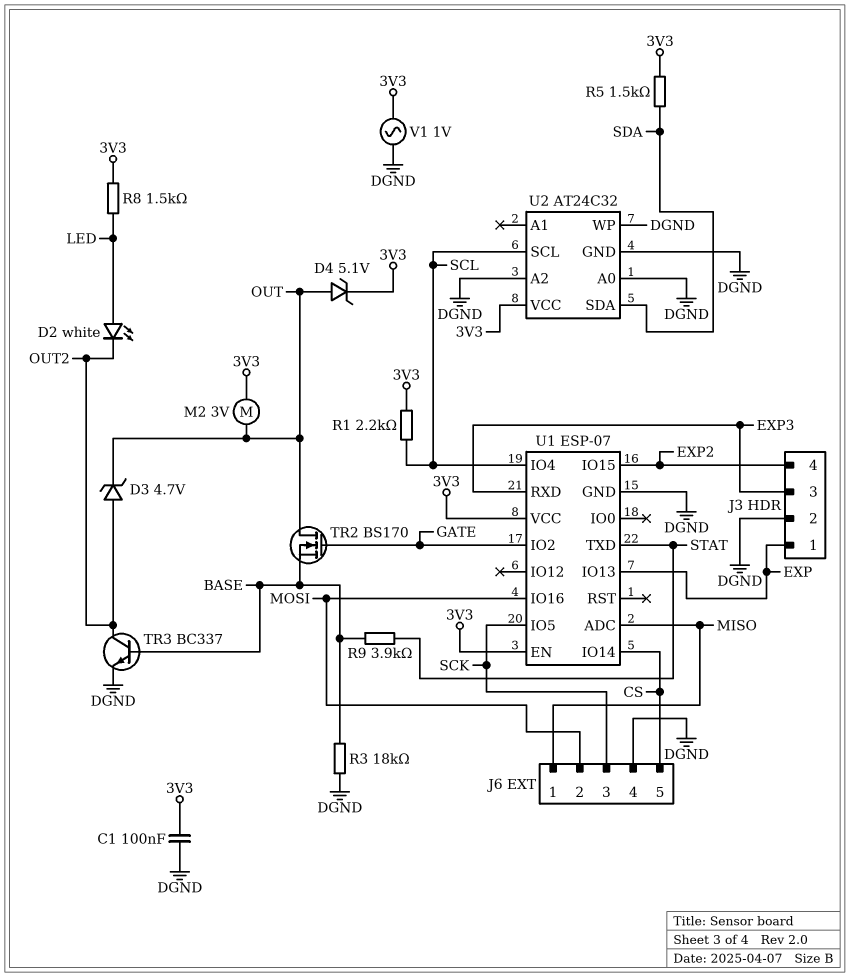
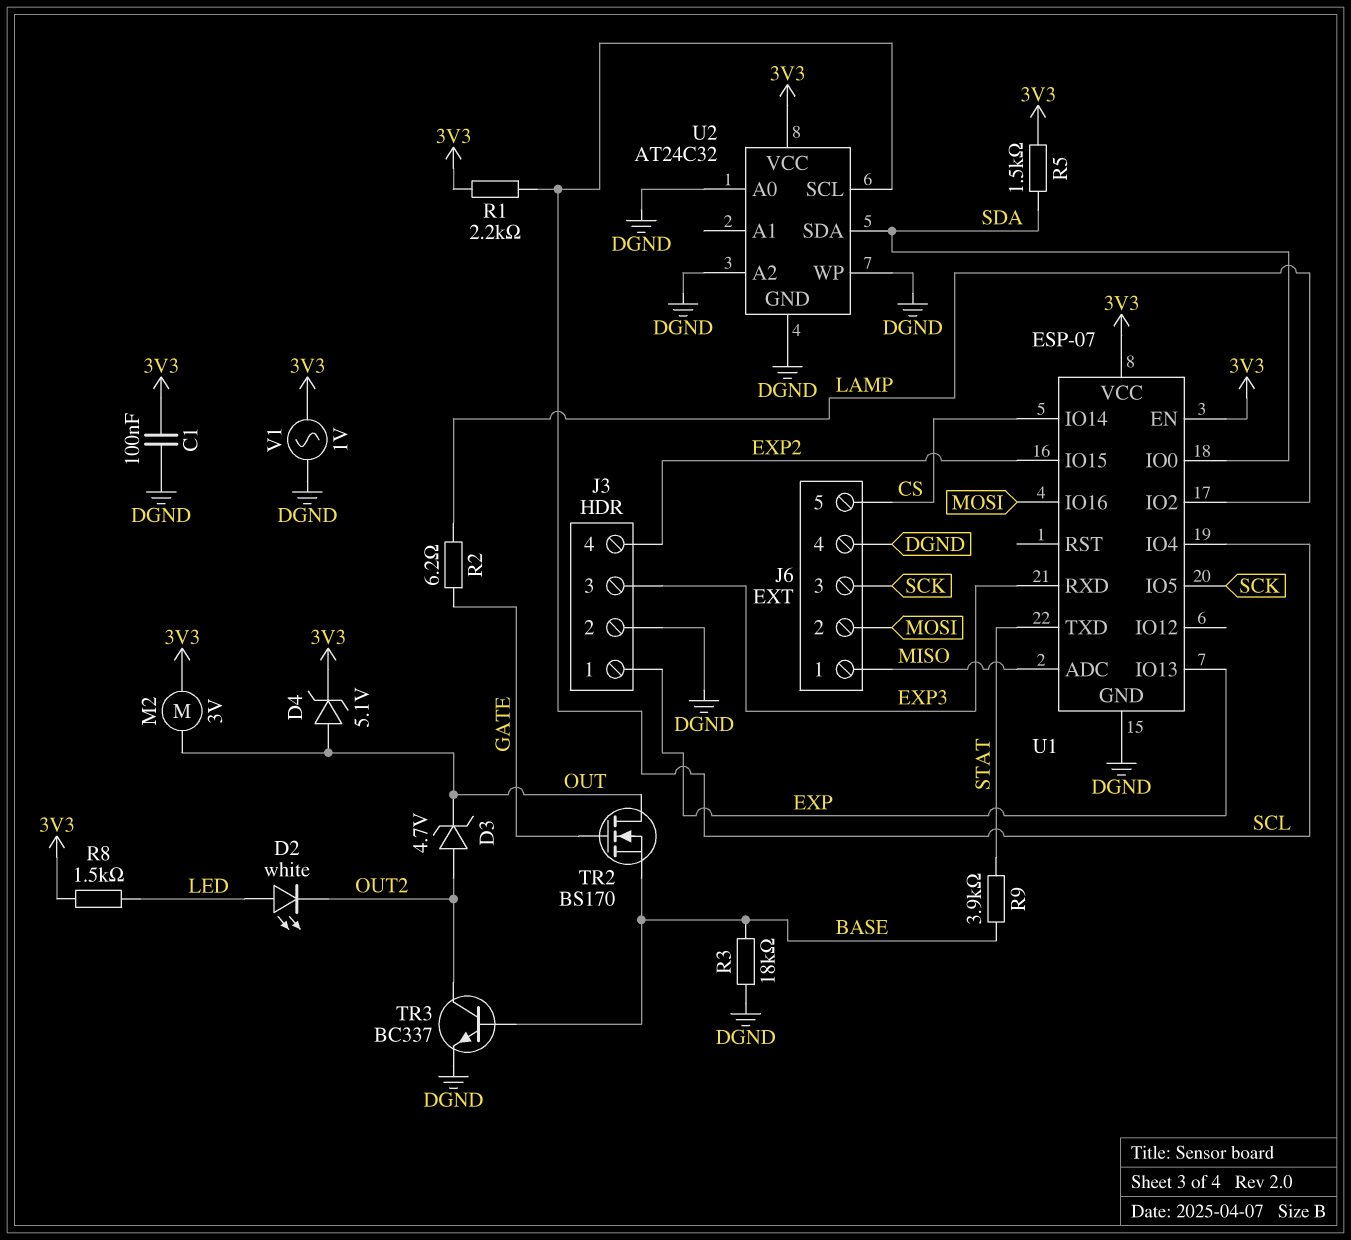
R2: none -> 6.2 (GATE, LAMP)
U1 pin IO0: none -> SDA
U1 pin IO2: GATE -> LAMP

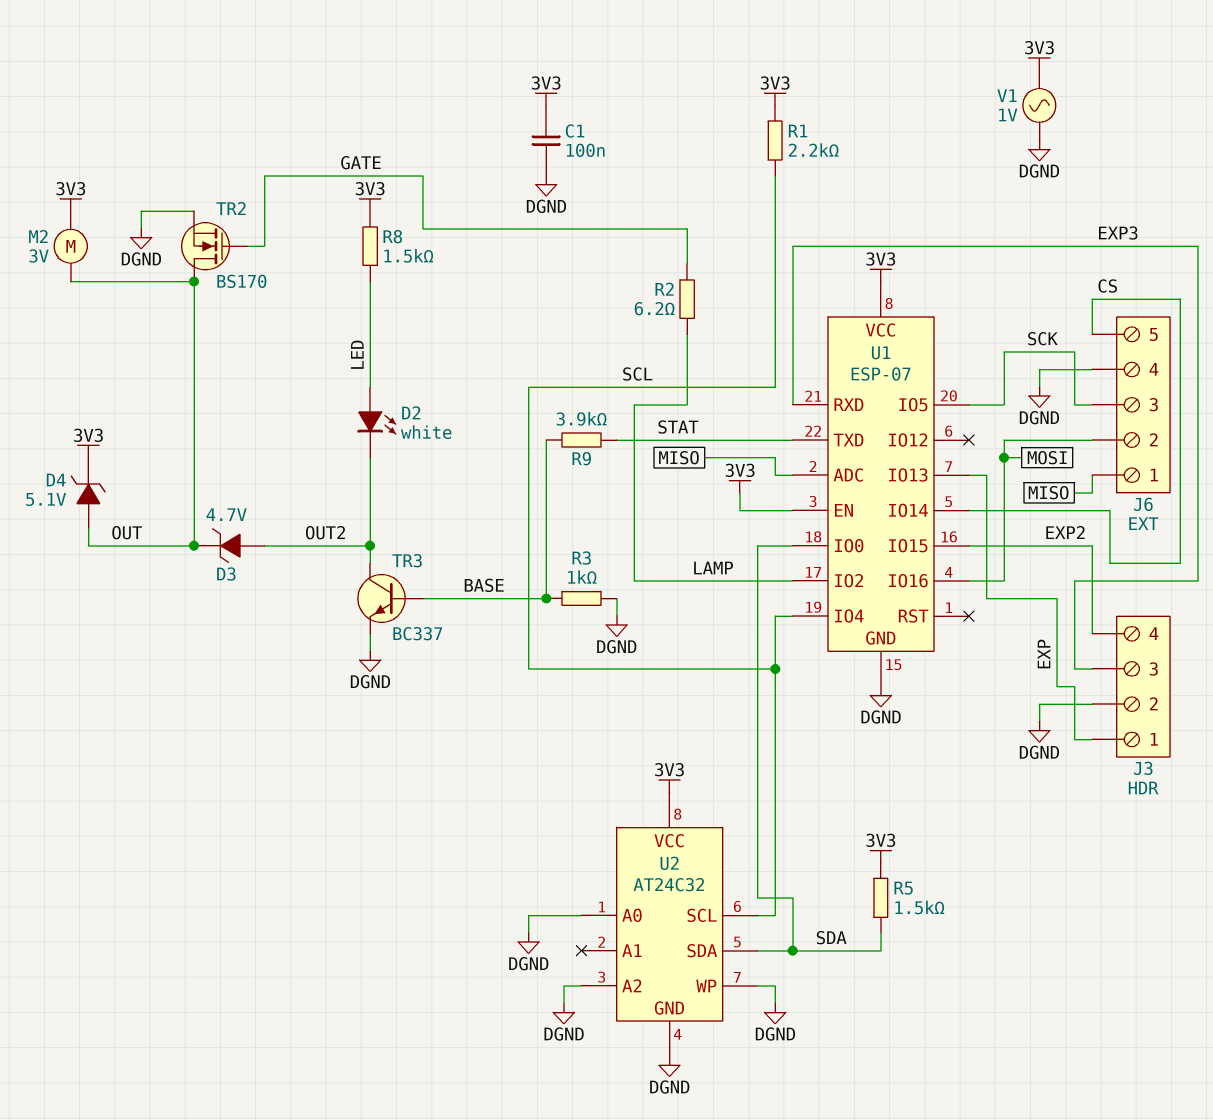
R3: 18k (BASE, DGND) -> 1k (BASE, DGND)
TR2: NMOS BS170 (G GATE, D OUT, S BASE) -> NMOS BS170 (G GATE, D OUT, S DGND)

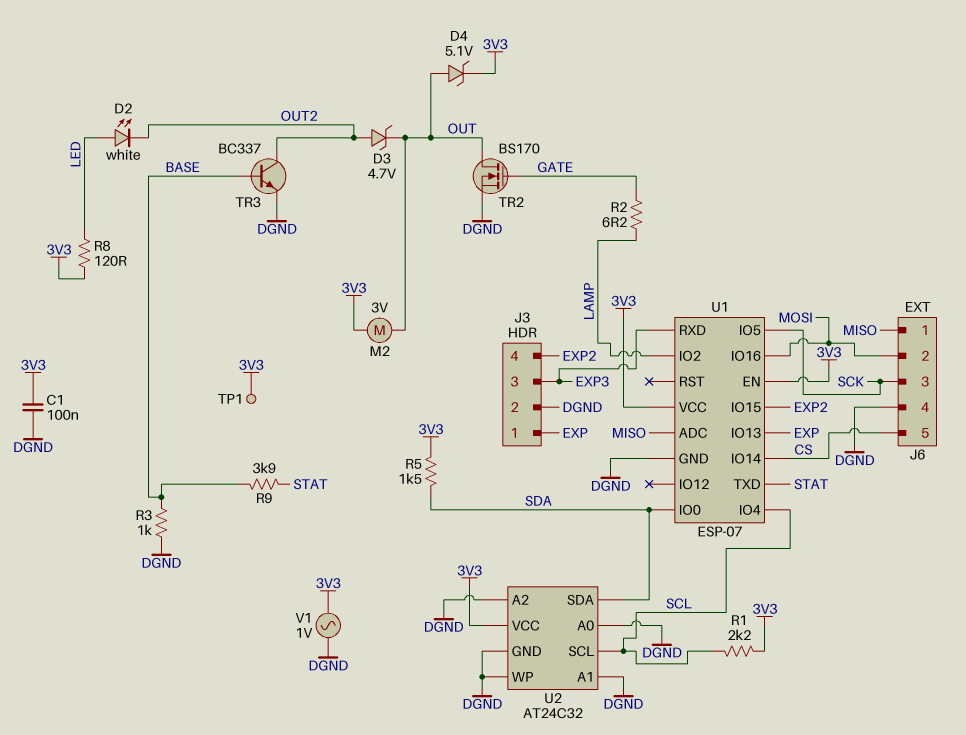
R8: 1.5k (3V3, LED) -> 120 (3V3, LED)
TP1: none -> test point (3V3)
U2 pin A1: none -> DGND

